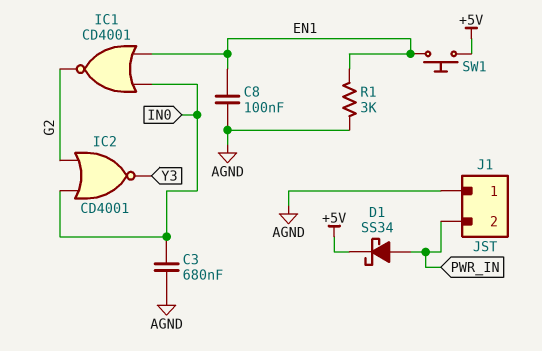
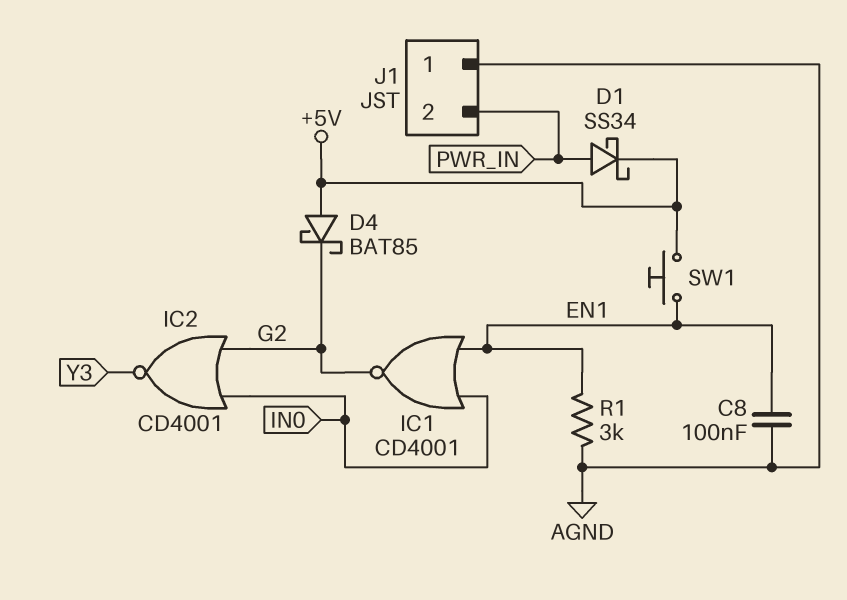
C3: 680nF (AGND, IN0) -> none
D4: none -> schottky BAT85 (A +5V, K G2)

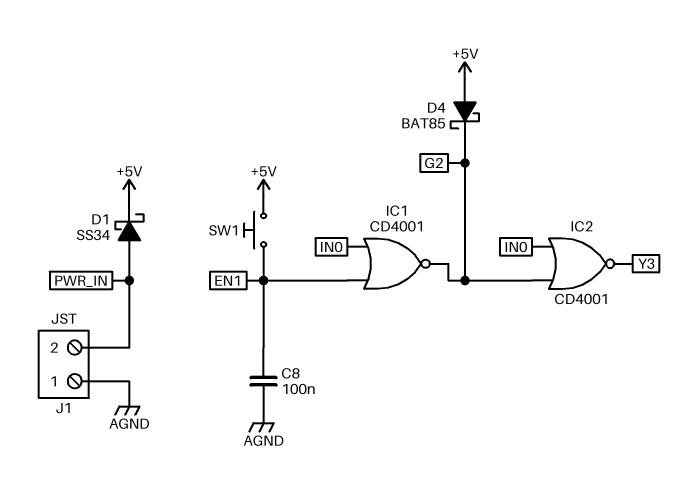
R1: 3k (AGND, EN1) -> none

